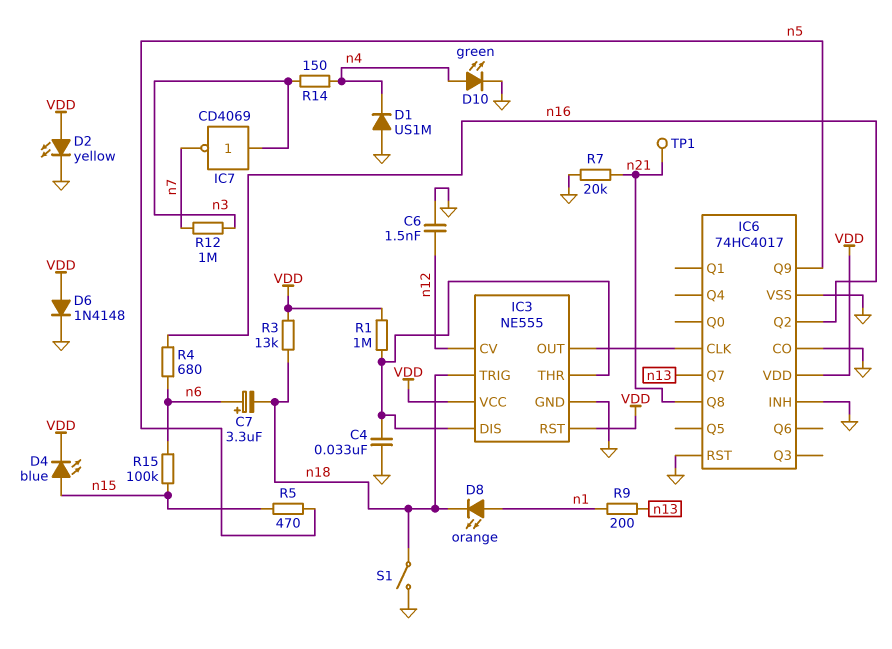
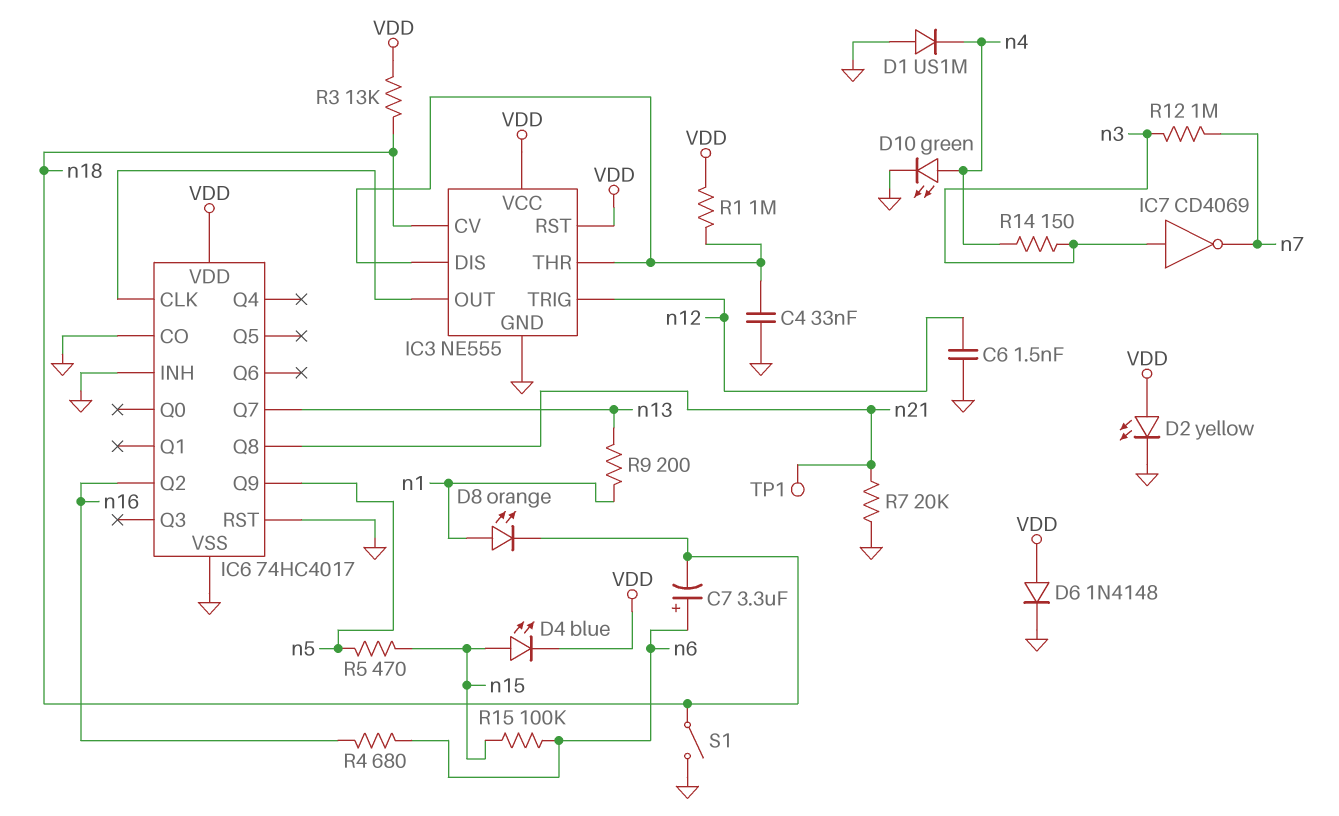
IC3 pin CV: n12 -> n18
IC3 pin TRIG: n18 -> n12

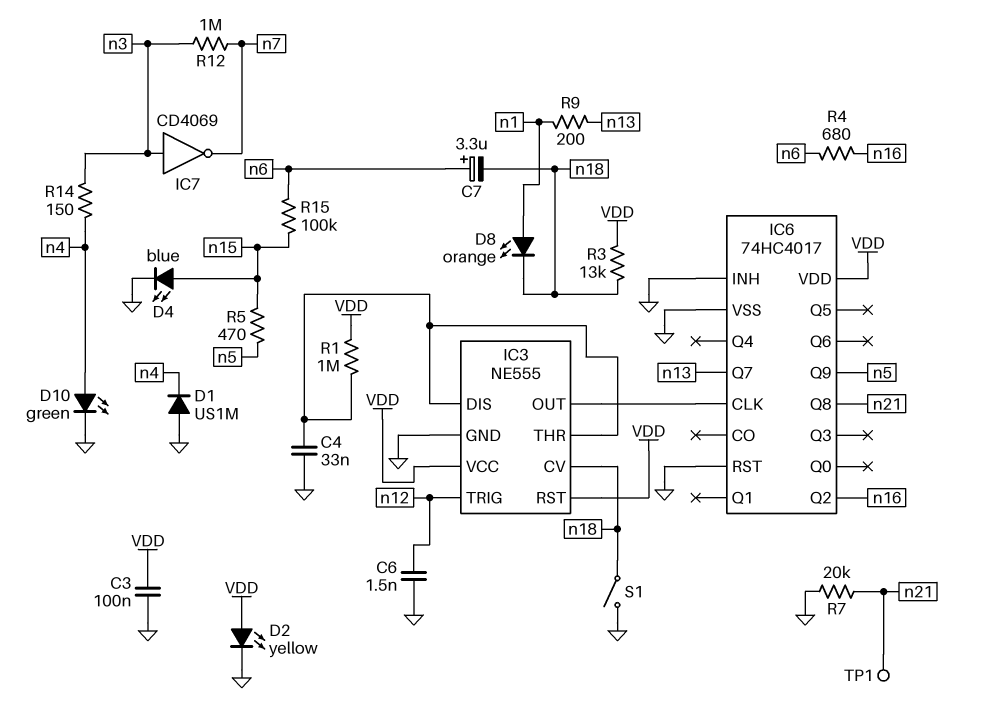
C3: none -> 100nF (GND, VDD)
D4: LED blue (A n15, K VDD) -> LED blue (A n15, K GND)
D6: diode 1N4148 (A VDD, K GND) -> none
IC6 pin CO: GND -> none

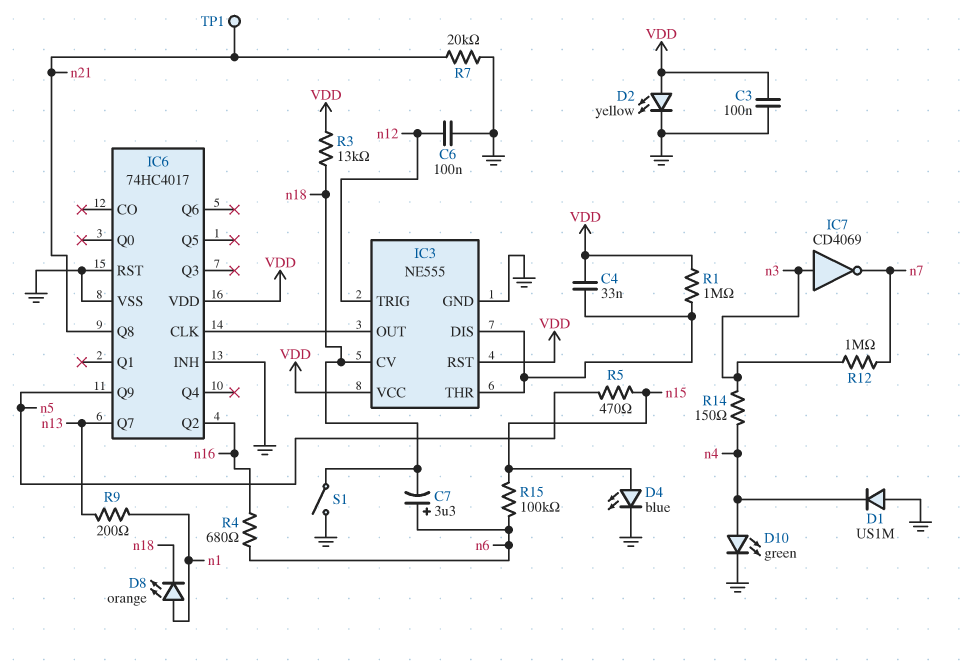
C4: 33nF (GND, IC3/DIS) -> 33nF (IC3/DIS, VDD)
C6: 1.5nF (GND, n12) -> 100nF (GND, n12)

